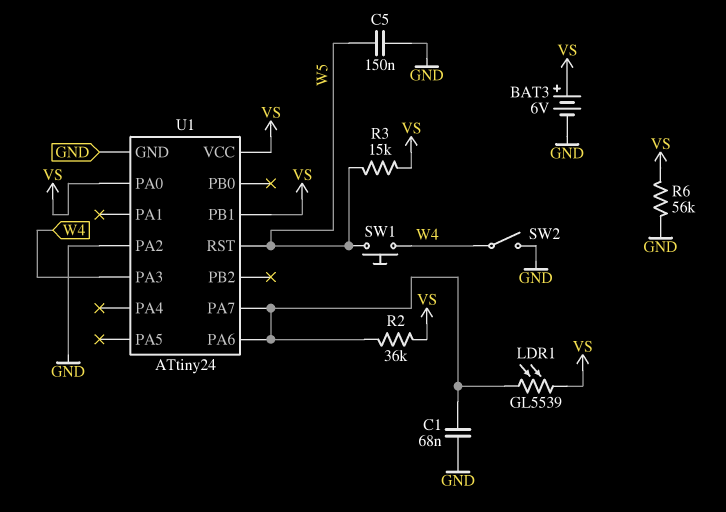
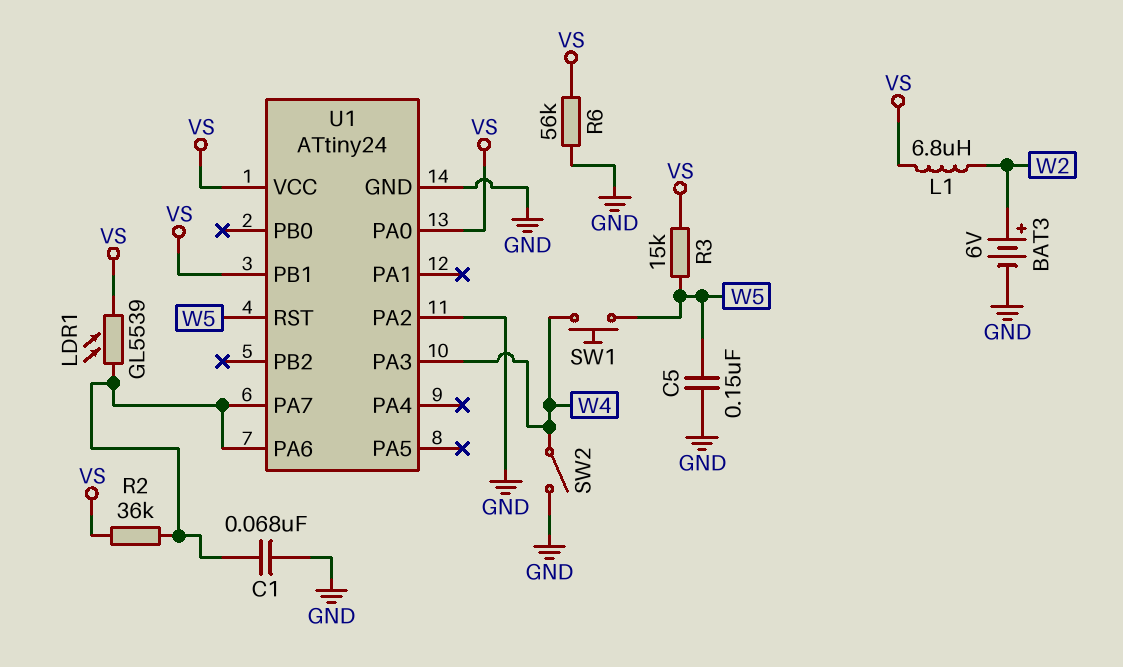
BAT3: 6V (plus VS, minus GND) -> 6V (plus W2, minus GND)
L1: none -> 6.8uH (VS, W2)

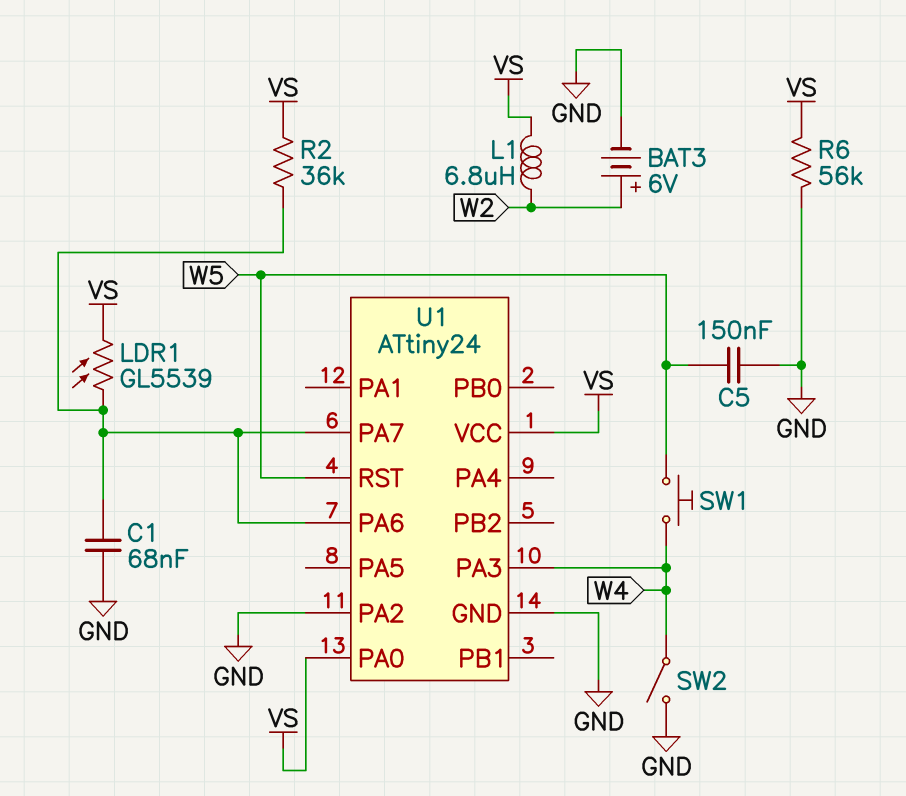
R3: 15k (VS, W5) -> none
U1 pin PB1: VS -> none

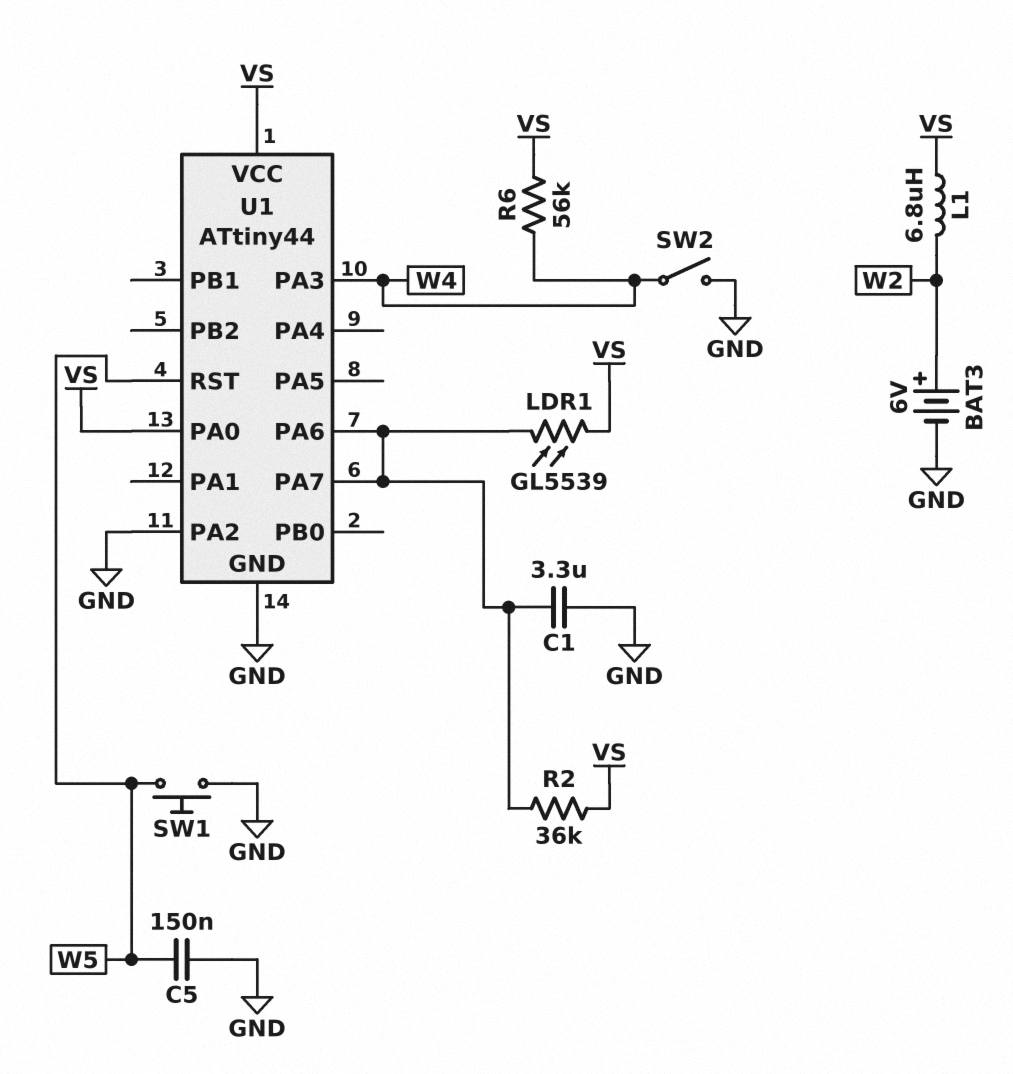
C1: 68nF (GND, U1/PA6) -> 3.3uF (GND, U1/PA6)
R6: 56k (GND, VS) -> 56k (VS, W4)
SW1: button (W4, W5) -> button (GND, W5)
U1: ATtiny24 -> ATtiny44

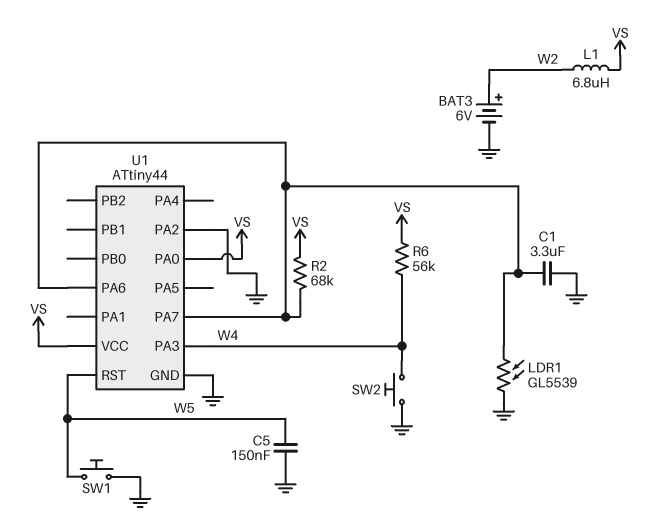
LDR1: GL5539 (U1/PA6, VS) -> GL5539 (GND, U1/PA6)
R2: 36k (U1/PA6, VS) -> 68k (U1/PA6, VS)
SW2: switch (GND, W4) -> button (GND, W4)

